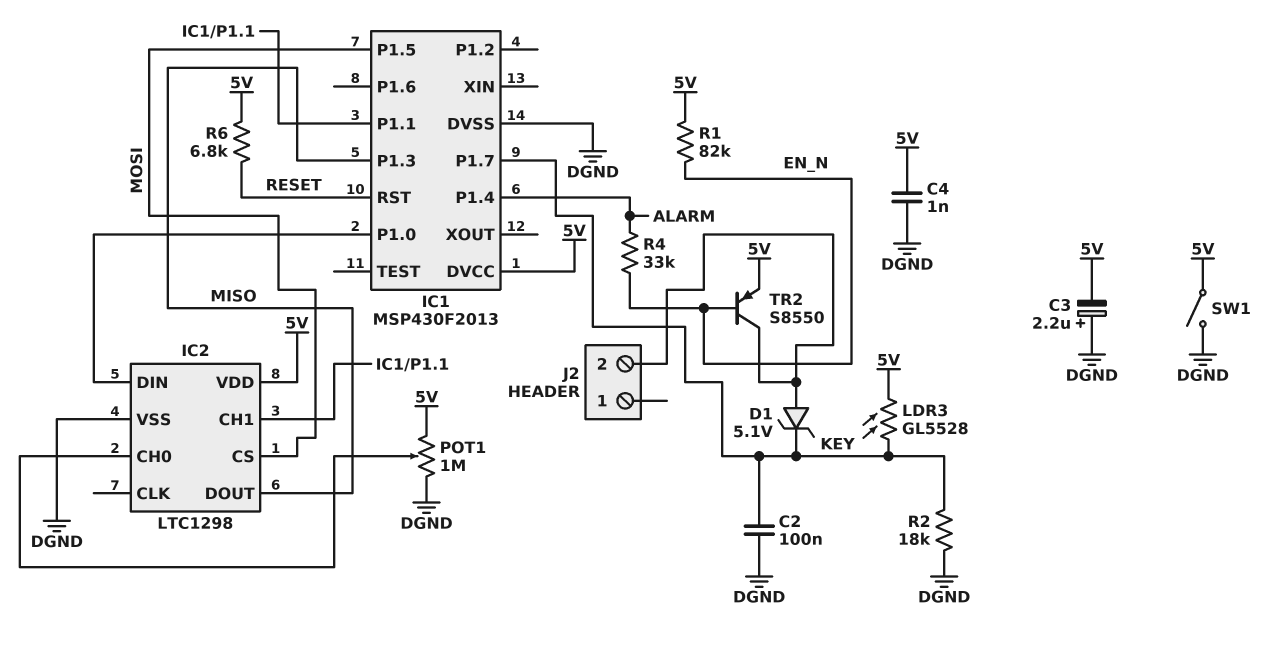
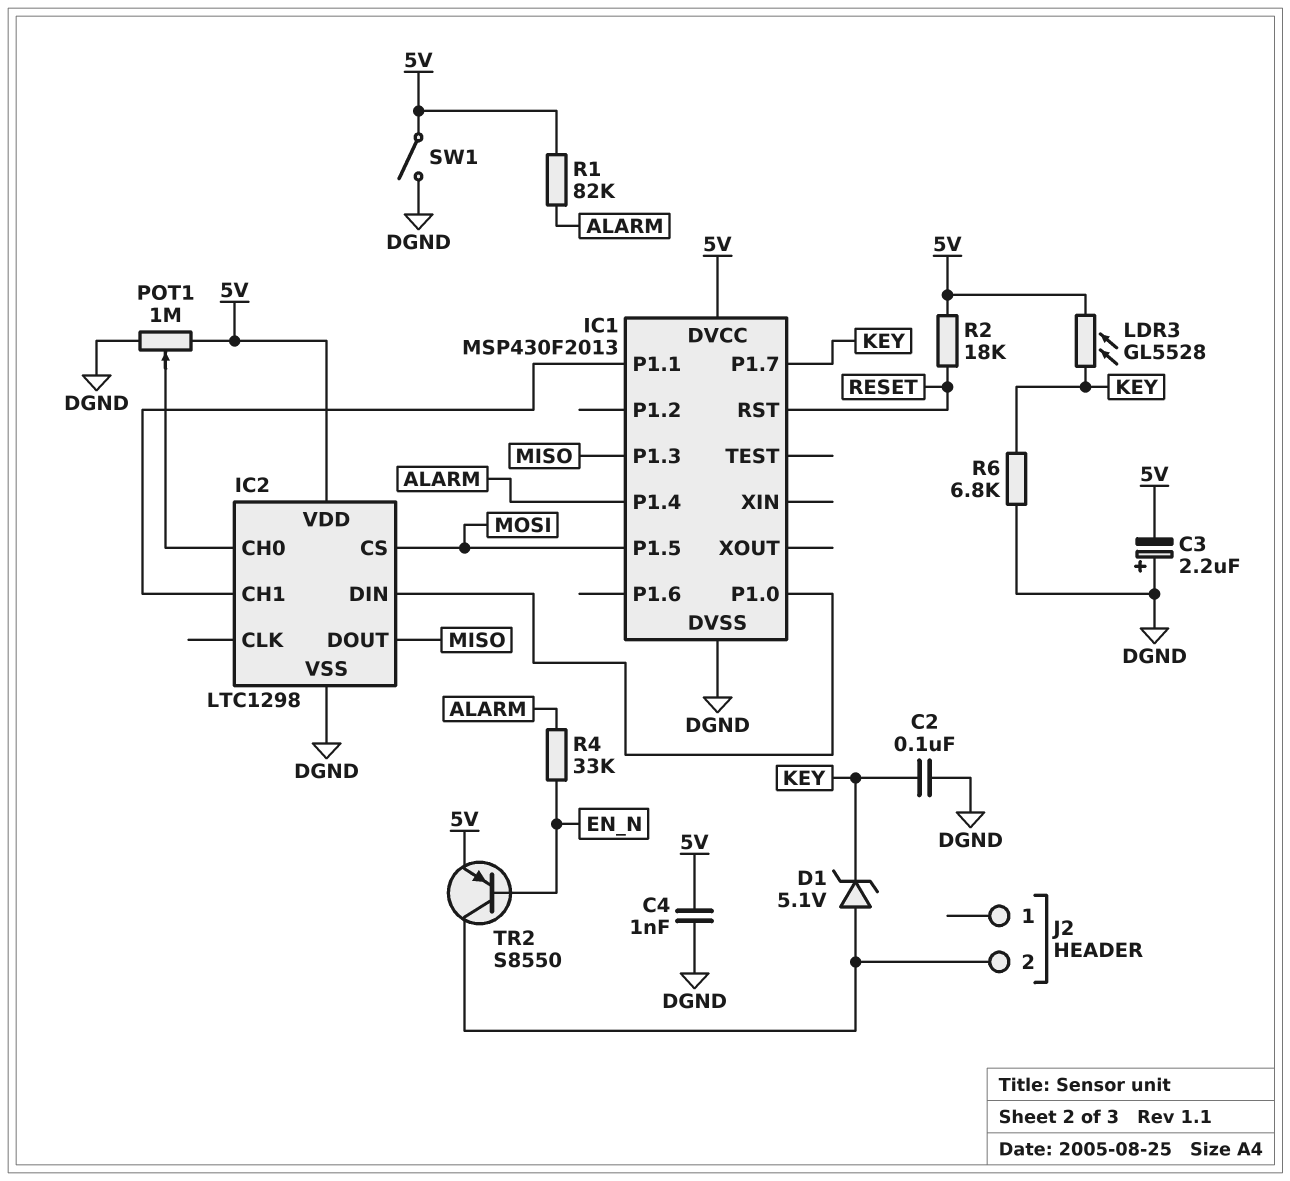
R1: 82k (5V, EN_N) -> 82k (5V, ALARM)
R2: 18k (DGND, KEY) -> 18k (5V, RESET)
R6: 6.8k (5V, RESET) -> 6.8k (DGND, KEY)

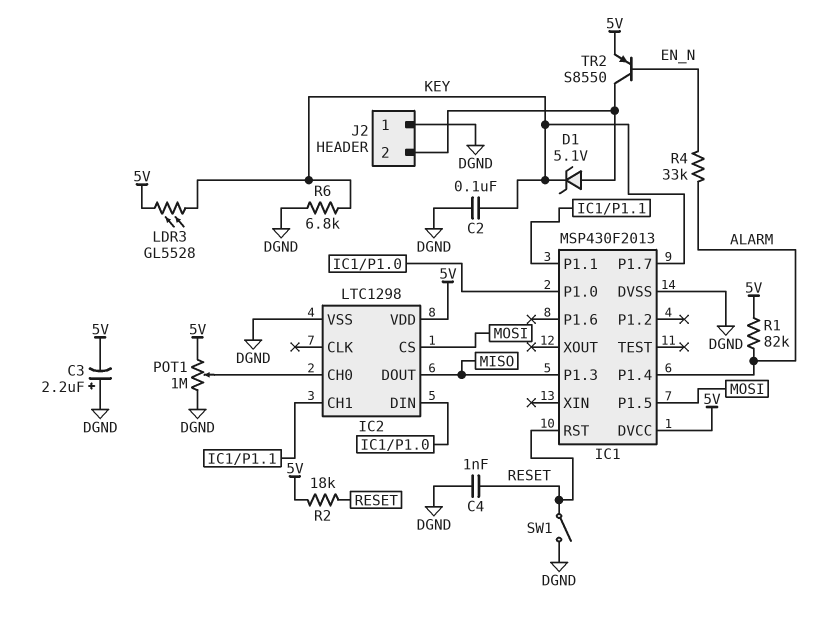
C4: 1nF (5V, DGND) -> 1nF (DGND, RESET)
J2 pin 1: none -> DGND
SW1: switch (5V, DGND) -> switch (DGND, RESET)

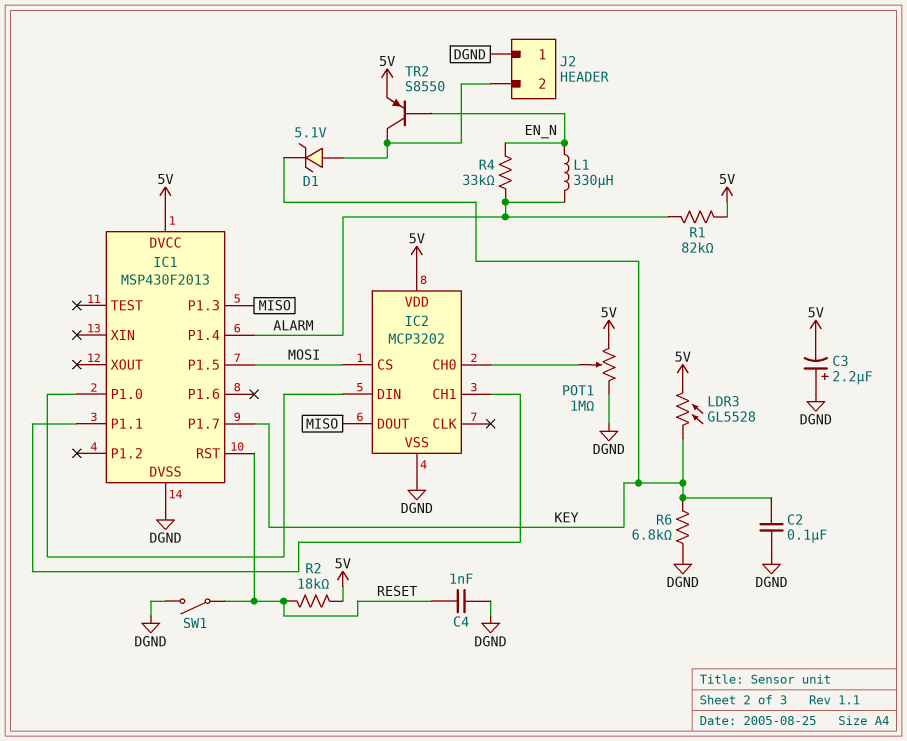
IC2: LTC1298 -> MCP3202
L1: none -> 330uH (ALARM, EN_N)

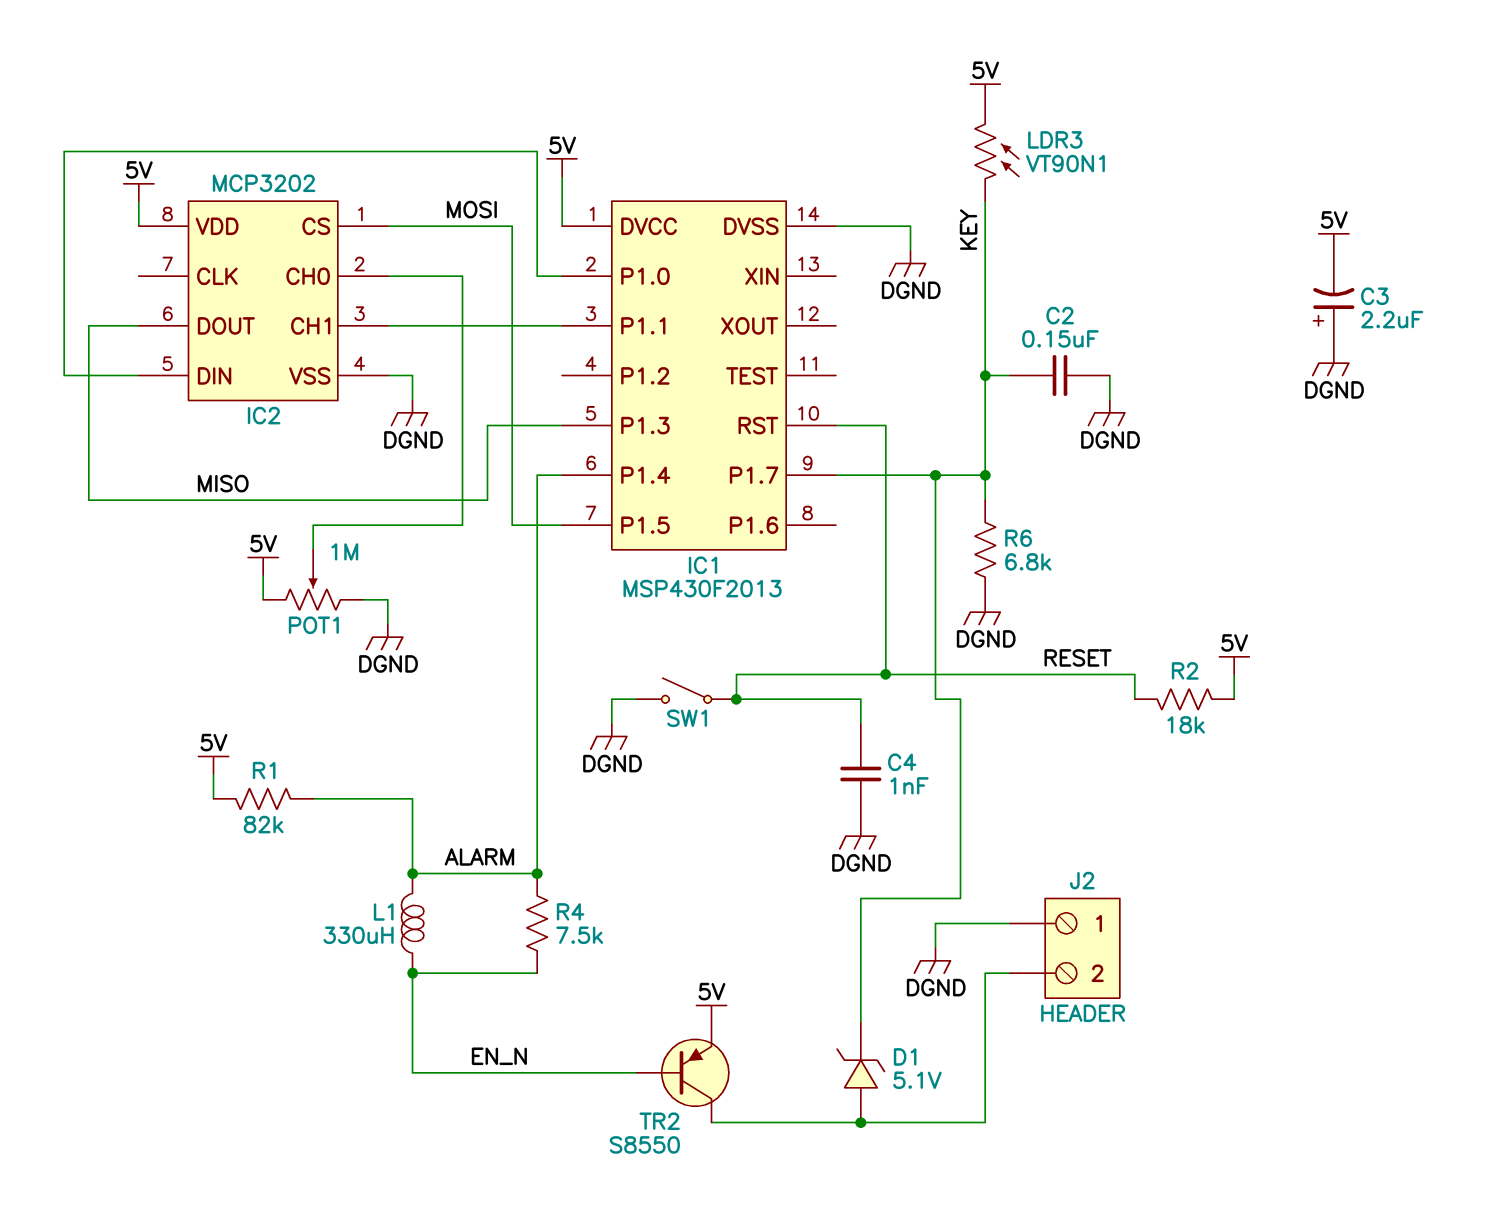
C2: 100nF (DGND, KEY) -> 150nF (DGND, KEY)
LDR3: GL5528 (5V, KEY) -> VT90N1 (5V, KEY)
R4: 33k (ALARM, EN_N) -> 7.5k (ALARM, EN_N)

